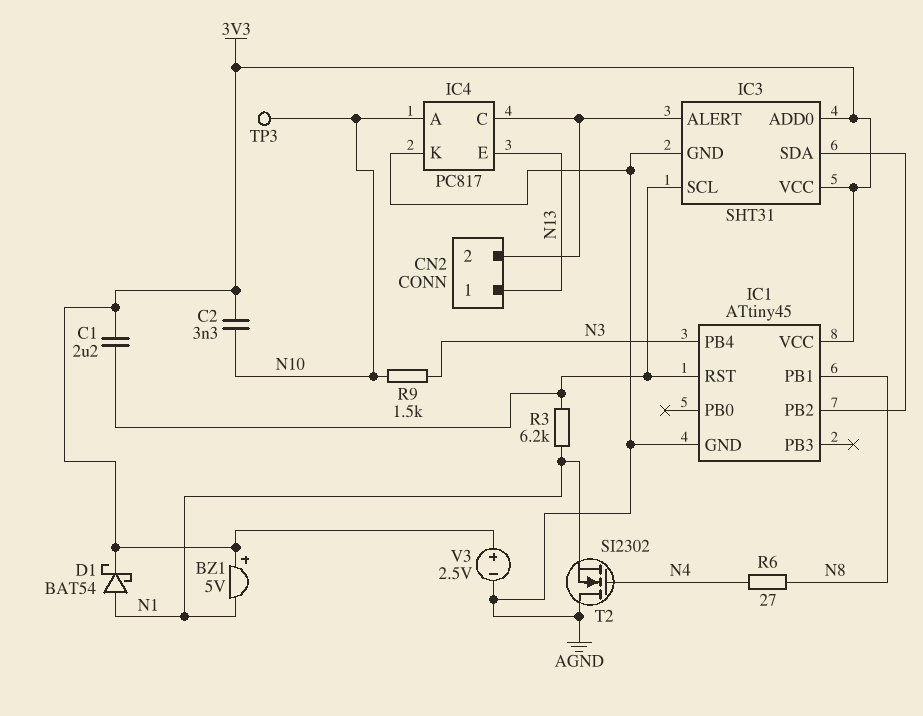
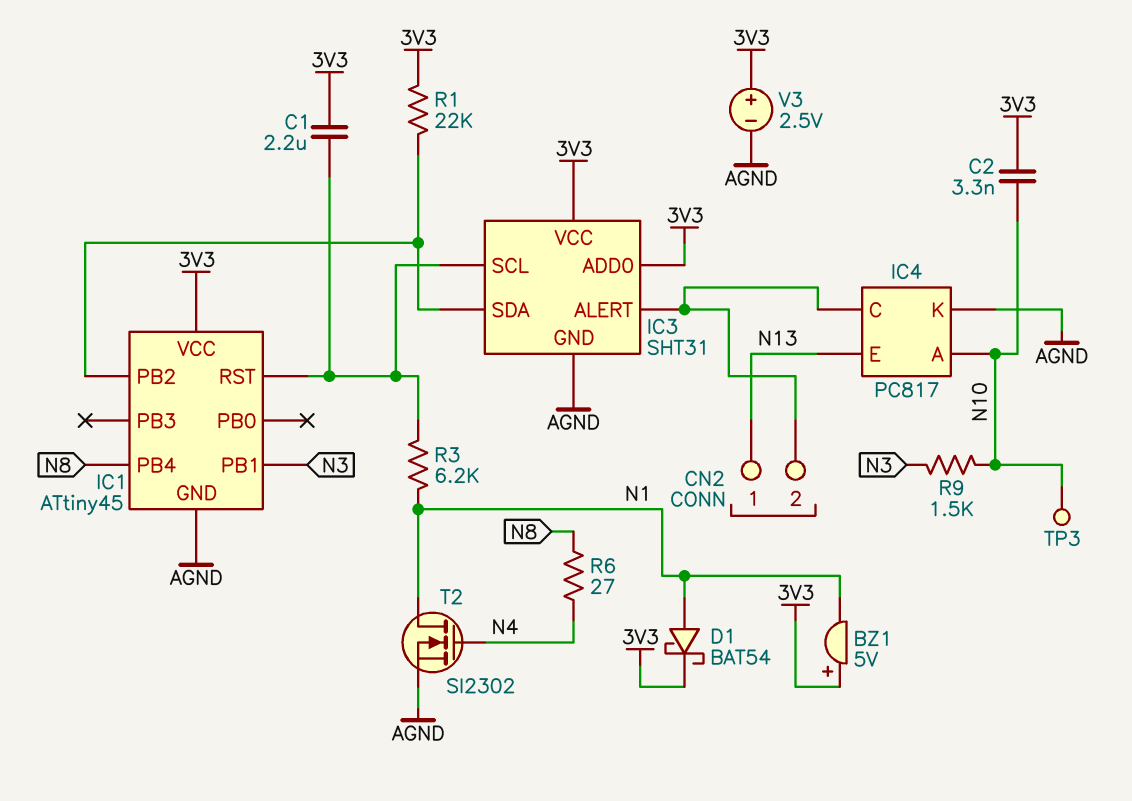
IC1 pin PB1: N8 -> N3
IC1 pin PB4: N3 -> N8
R1: none -> 22k (3V3, IC1/PB2)
T2: NMOS SI2302 (G N4, D AGND, S N1) -> NMOS SI2302 (G N4, D N1, S AGND)

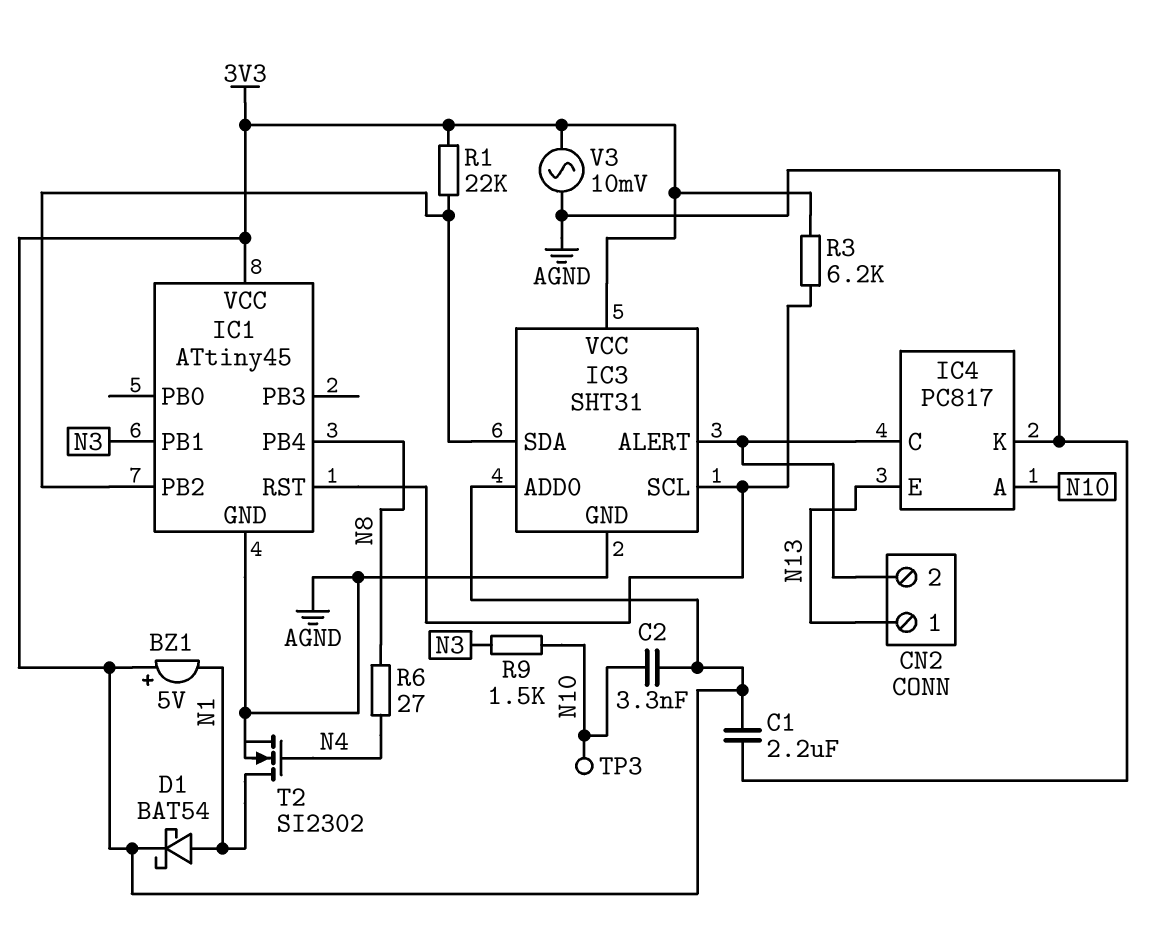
C1: 2.2uF (3V3, IC1/RST) -> 2.2uF (3V3, AGND)
R3: 6.2k (IC1/RST, N1) -> 6.2k (3V3, IC1/RST)
V3: 2.5V (plus 3V3, minus AGND) -> AC 10mV (3V3, AGND)

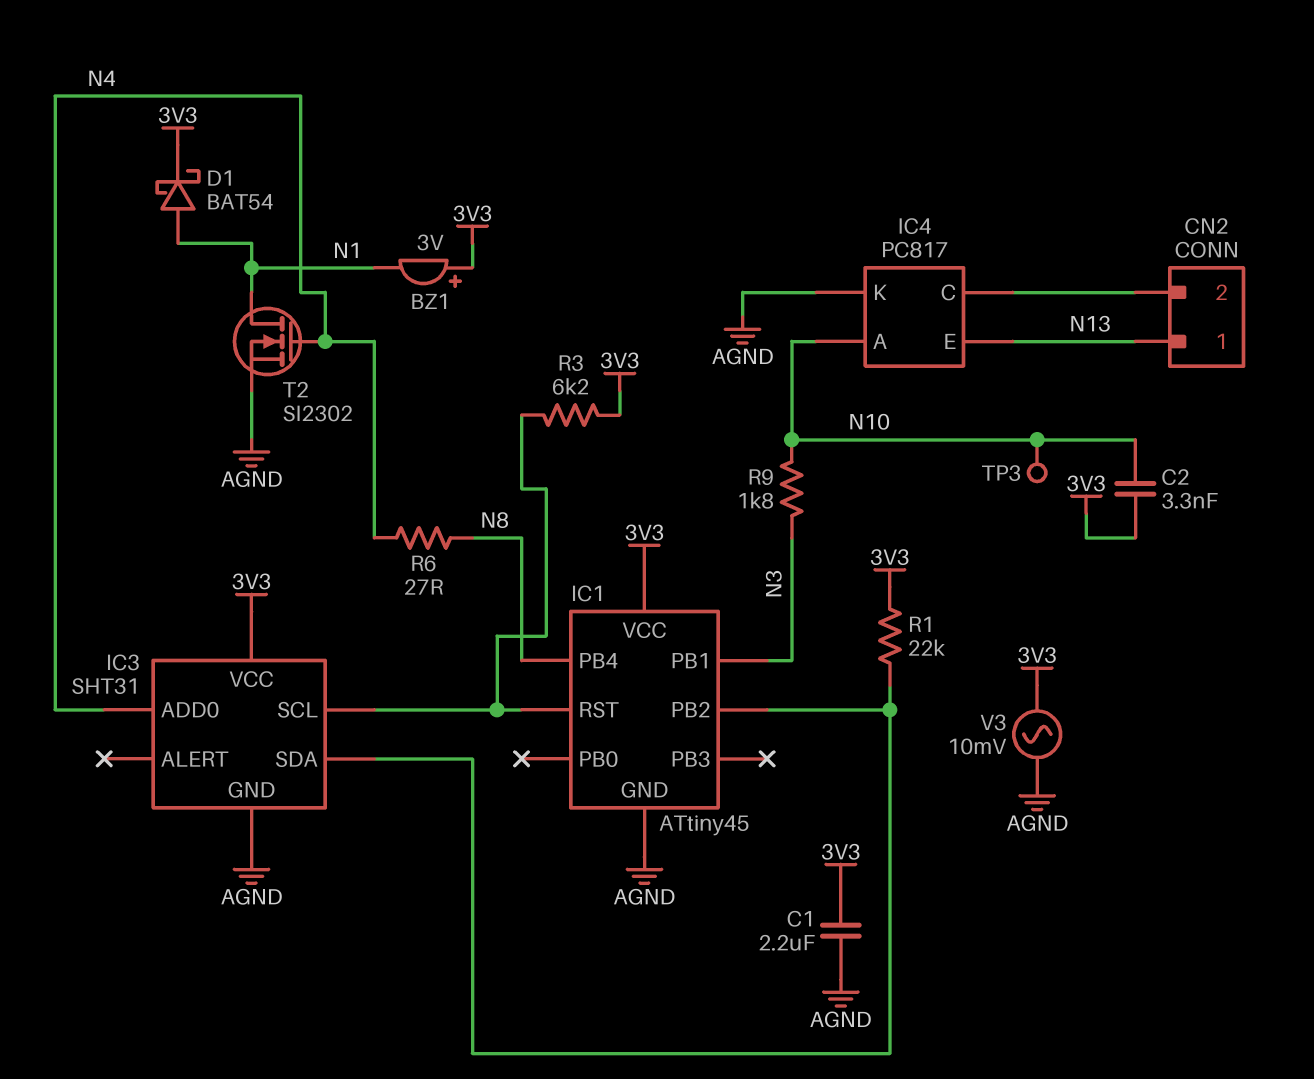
BZ1: buzzer 5V (plus 3V3, minus N1) -> buzzer 3V (plus 3V3, minus N1)
IC3 pin ADD0: 3V3 -> N4
IC3 pin ALERT: CN2/2 -> none
R9: 1.5k (N3, N10) -> 1.8k (N3, N10)

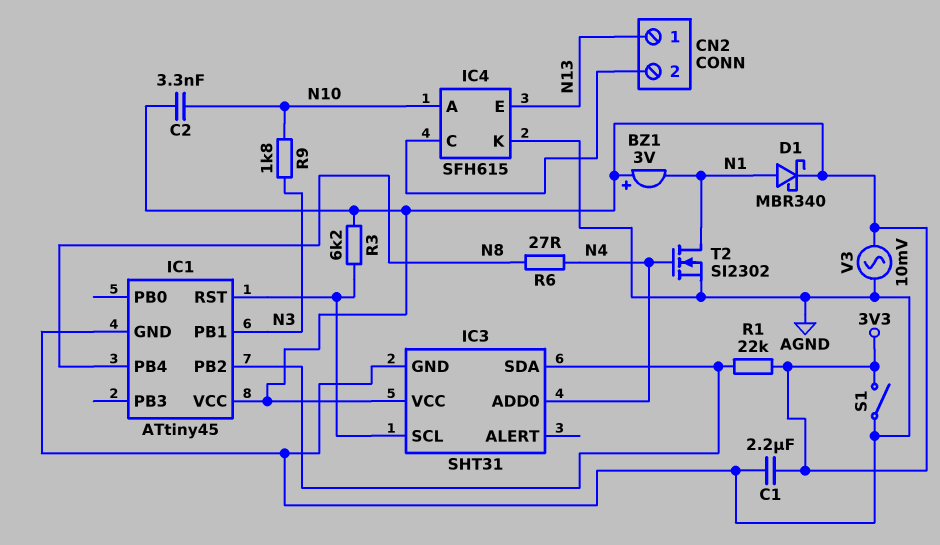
D1: schottky BAT54 (A N1, K 3V3) -> schottky MBR340 (A N1, K 3V3)
IC4: PC817 -> SFH615
S1: none -> switch (3V3, AGND)
TP3: test point (N10) -> none

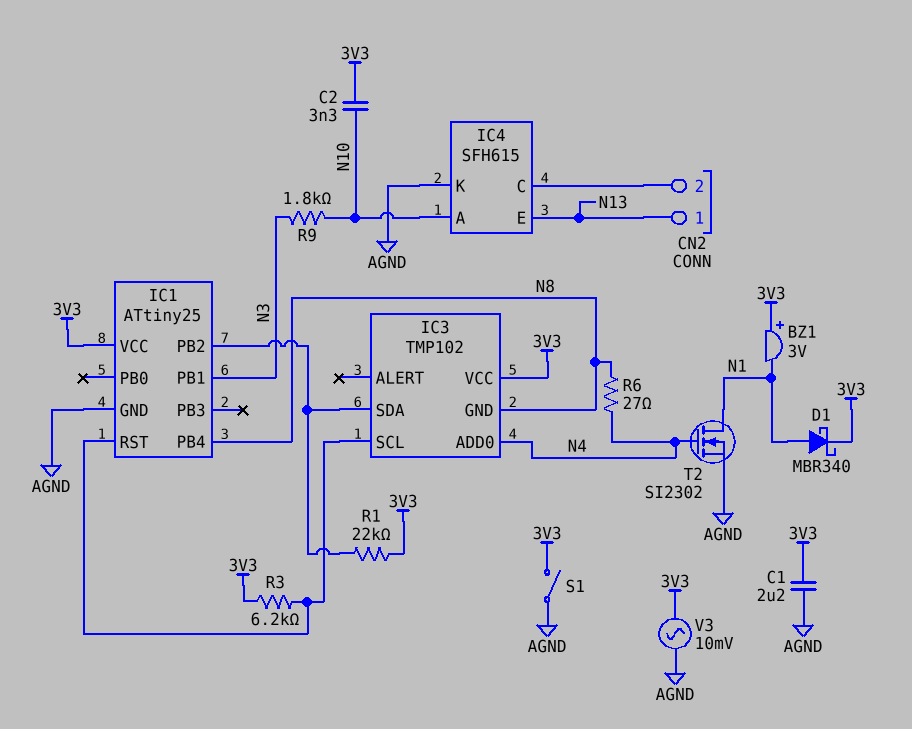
IC1: ATtiny45 -> ATtiny25
IC3: SHT31 -> TMP102
IC3 pin GND: AGND -> N8

